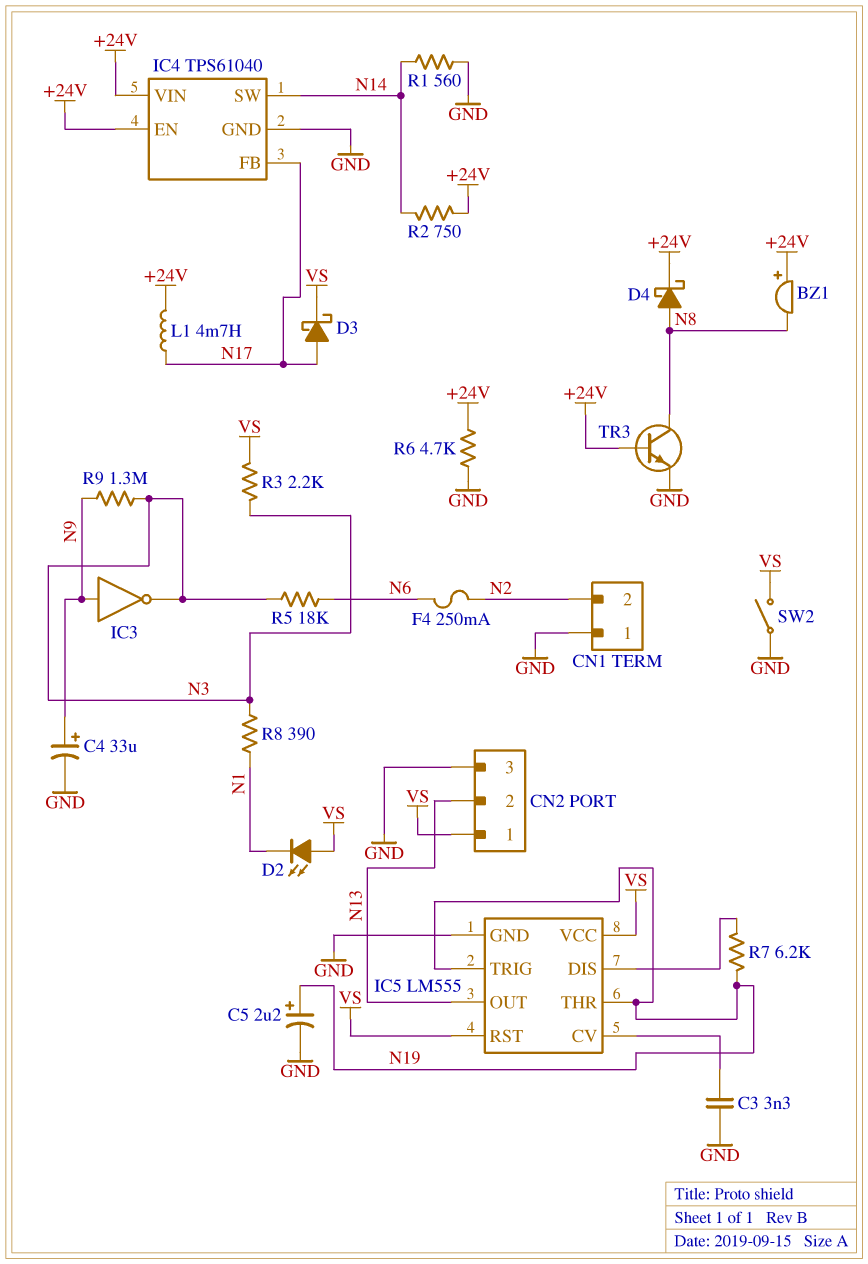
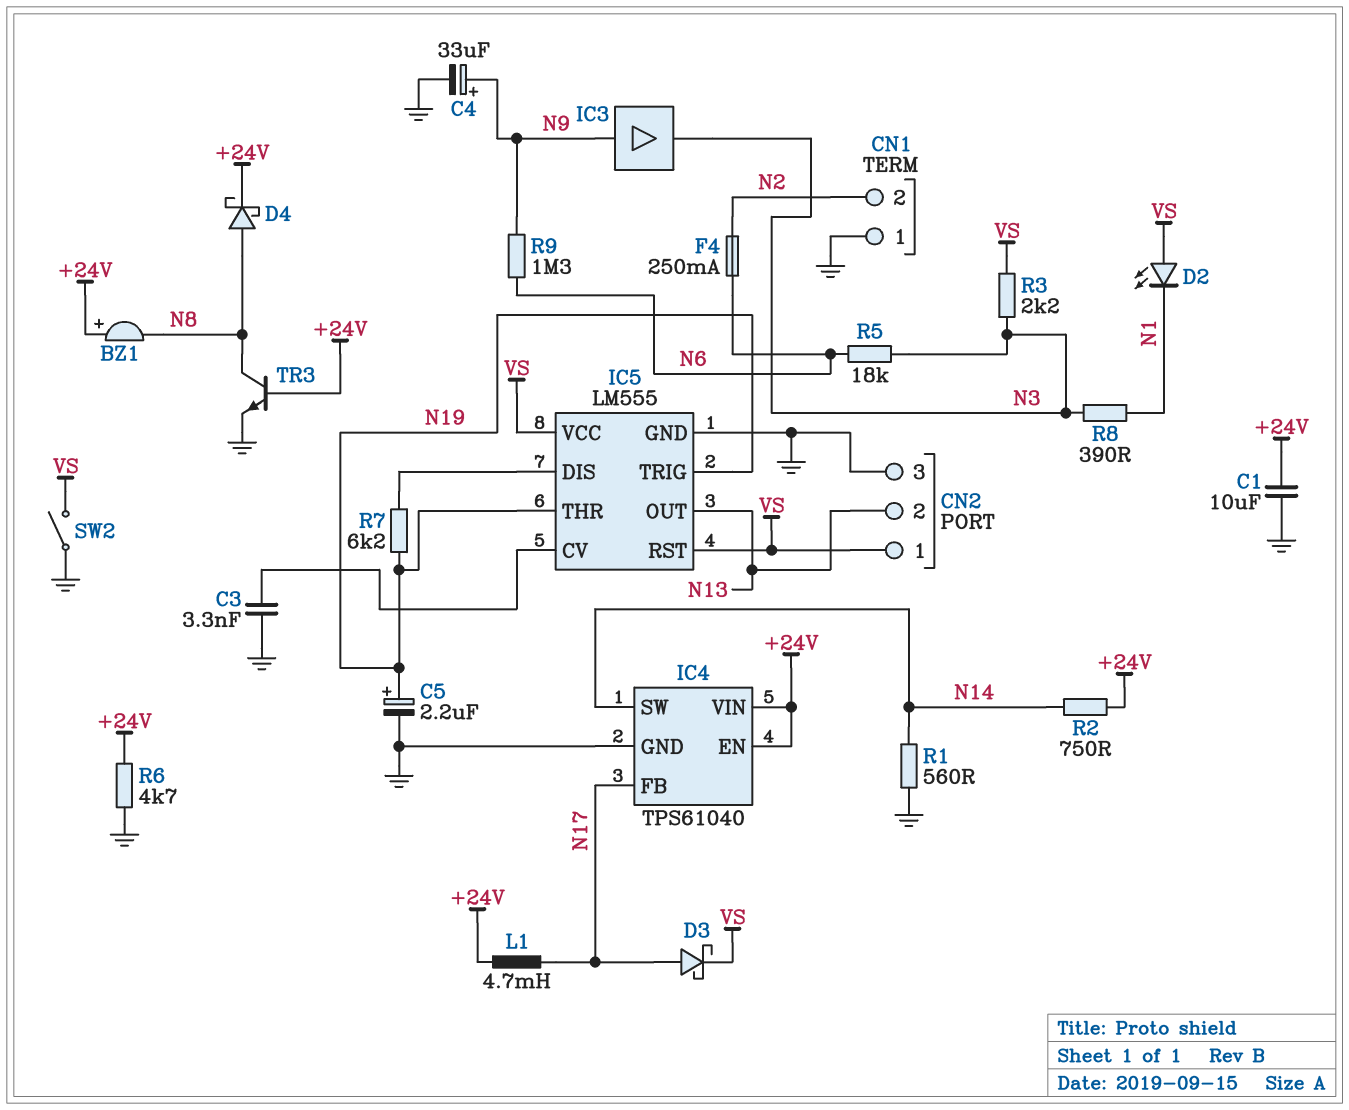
C1: none -> 10uF (+24V, GND)
IC3: NOT (in N9, out N3) -> buffer (in N9, out N3)
R9: 1.3M (N3, N9) -> 1.3M (N6, N9)

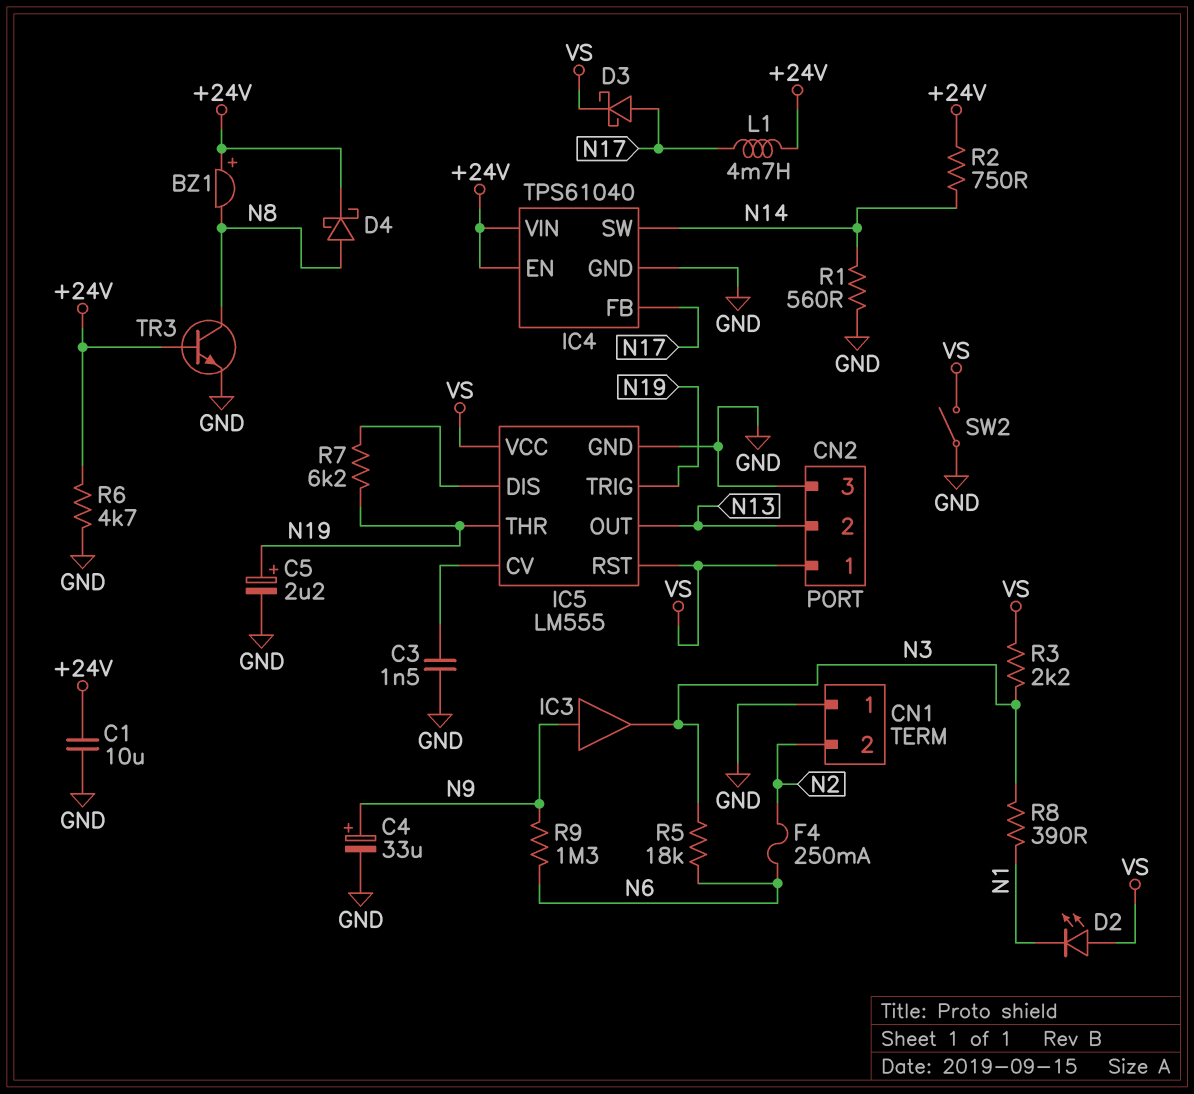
C3: 3.3nF (GND, IC5/CV) -> 1.5nF (GND, IC5/CV)

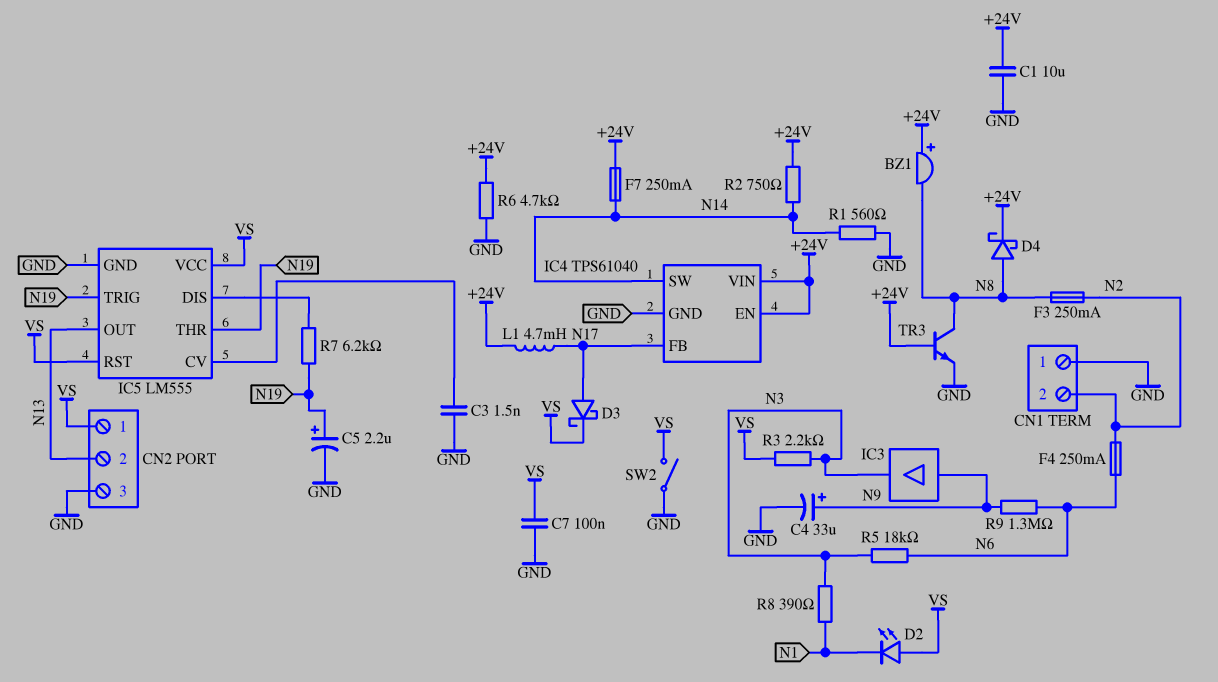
C7: none -> 100nF (GND, VS)
F3: none -> 250mA (N2, N8)
F7: none -> 250mA (+24V, N14)

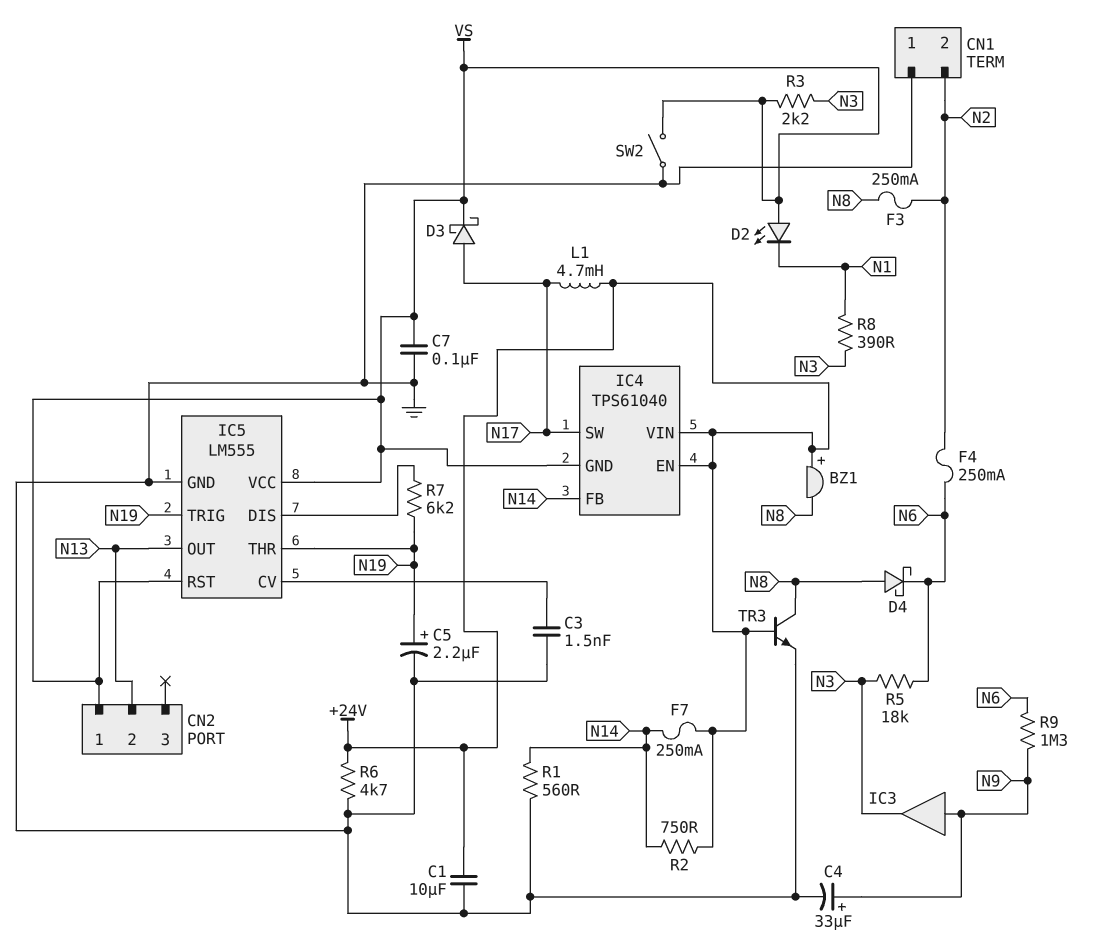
CN2 pin 3: GND -> none
D4: schottky (A N8, K +24V) -> schottky (A N8, K N6)
IC4 pin FB: N17 -> N14
IC4 pin GND: GND -> VS
IC4 pin SW: N14 -> N17

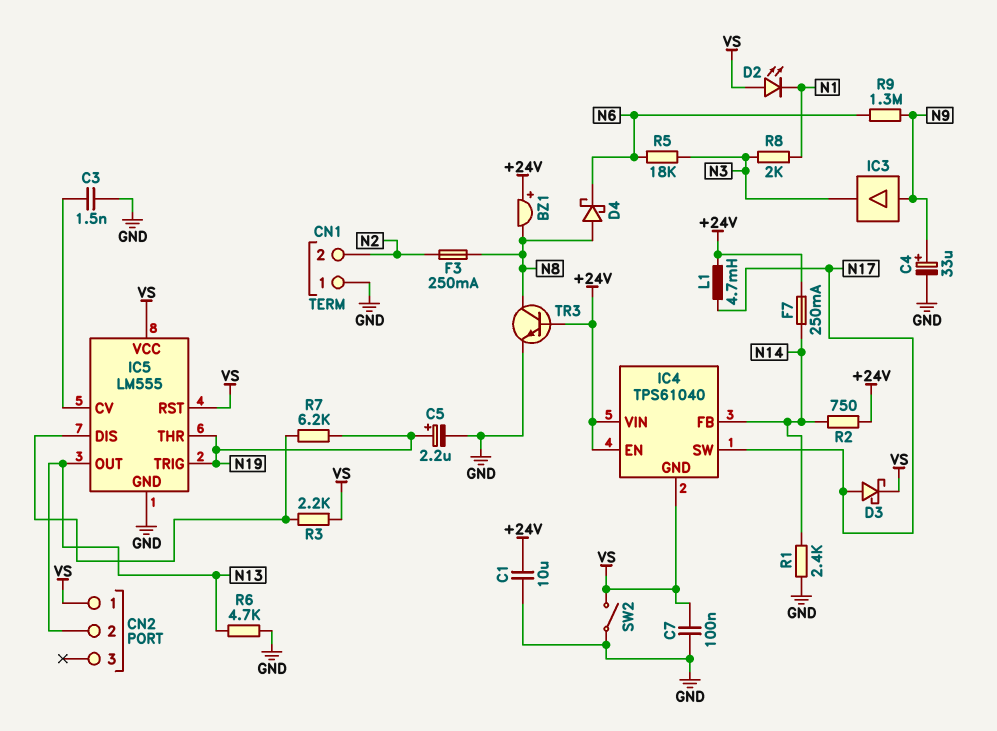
F4: 250mA (N2, N6) -> none
R1: 560 (GND, N14) -> 2.4k (GND, N14)
R3: 2.2k (N3, VS) -> 2.2k (IC5/DIS, VS)
R6: 4.7k (+24V, GND) -> 4.7k (GND, N13)
R8: 390 (N1, N3) -> 2k (N1, N3)

